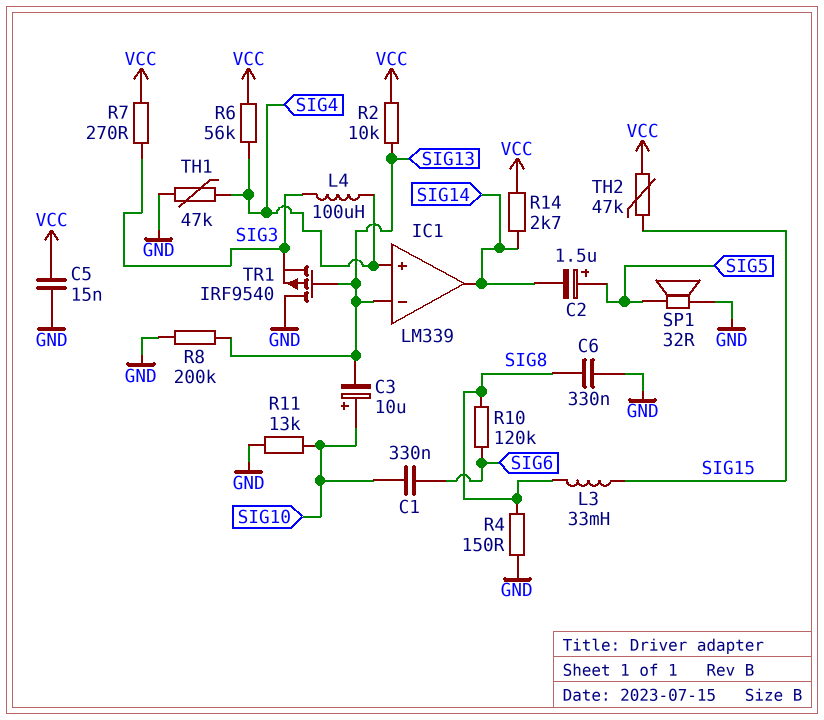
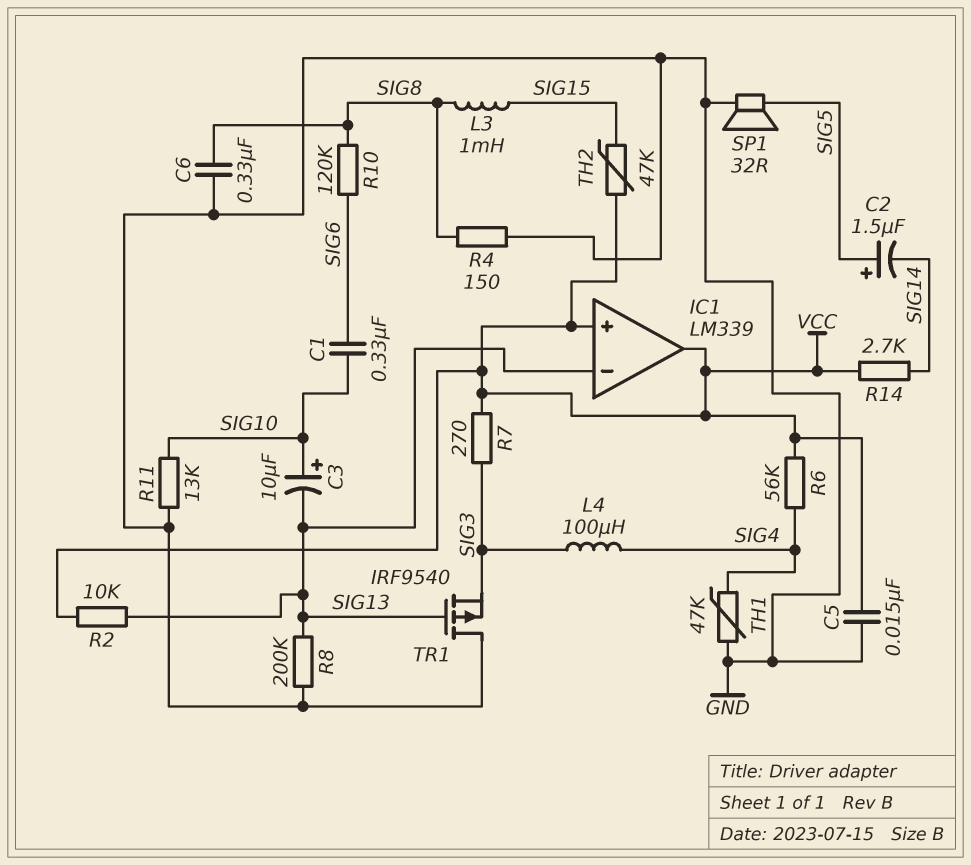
IC1 pin in+: SIG4 -> VCC
IC1 pin out: SIG14 -> VCC
L3: 33mH (SIG8, SIG15) -> 1mH (SIG8, SIG15)

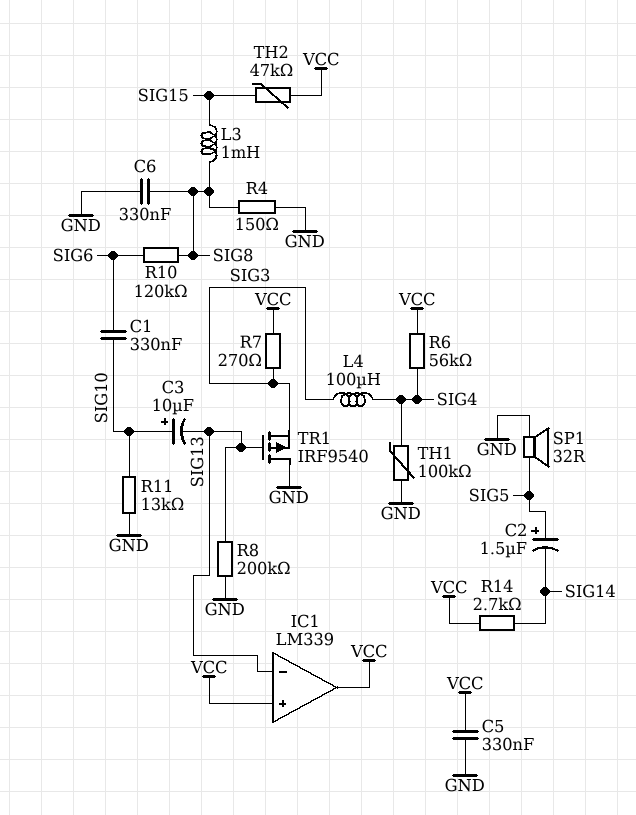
C5: 15nF (GND, VCC) -> 330nF (GND, VCC)
R2: 10k (SIG13, VCC) -> none
TH1: 47k (GND, SIG4) -> 100k (GND, SIG4)

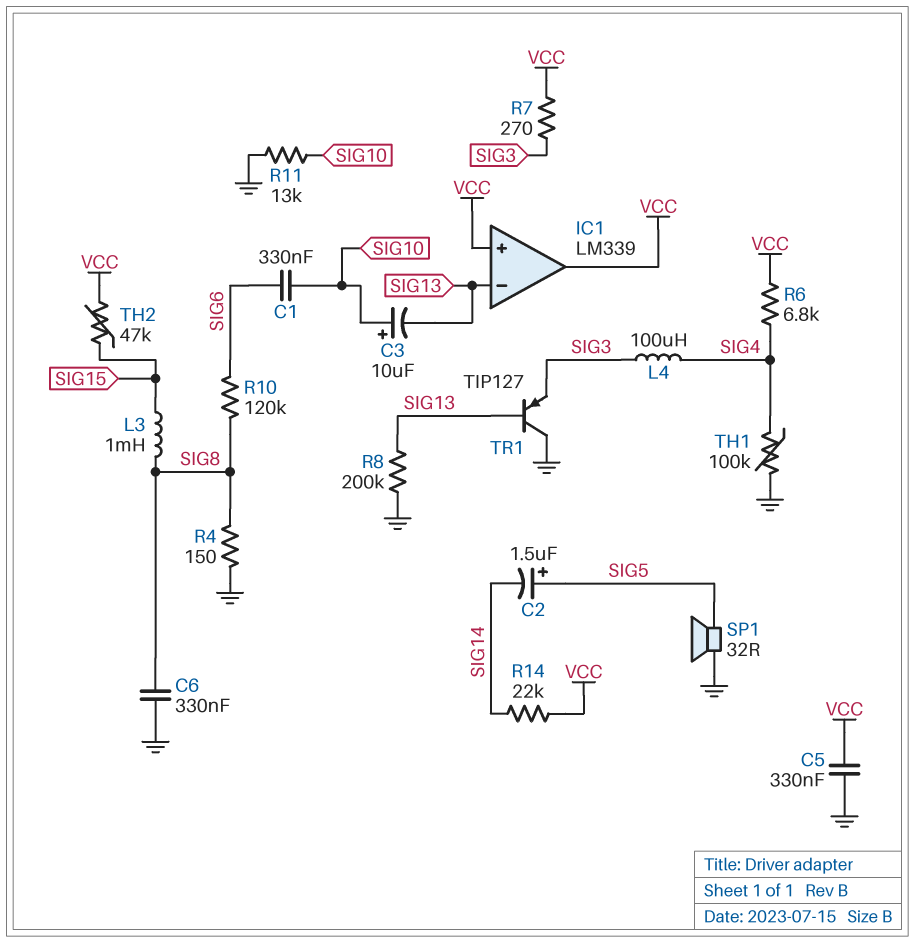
R6: 56k (SIG4, VCC) -> 6.8k (SIG4, VCC)
R14: 2.7k (SIG14, VCC) -> 22k (SIG14, VCC)
TR1: PMOS IRF9540 (G SIG13, D GND, S SIG3) -> PNP TIP127 (B SIG13, C GND, E SIG3)

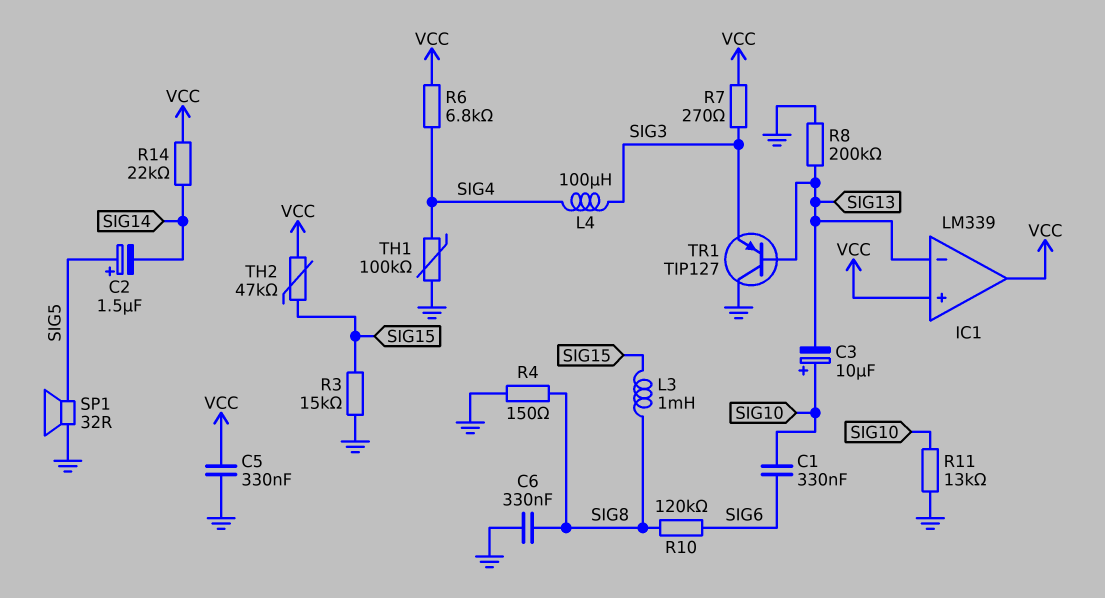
R3: none -> 15k (GND, SIG15)

